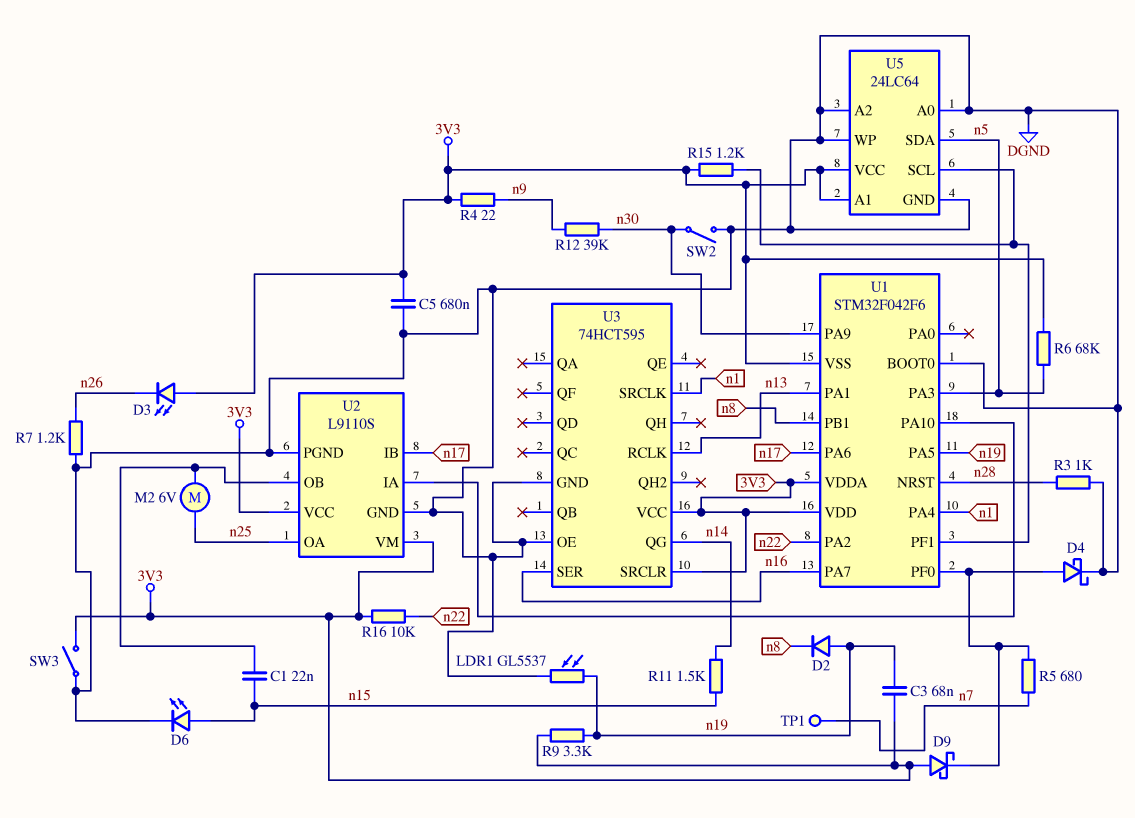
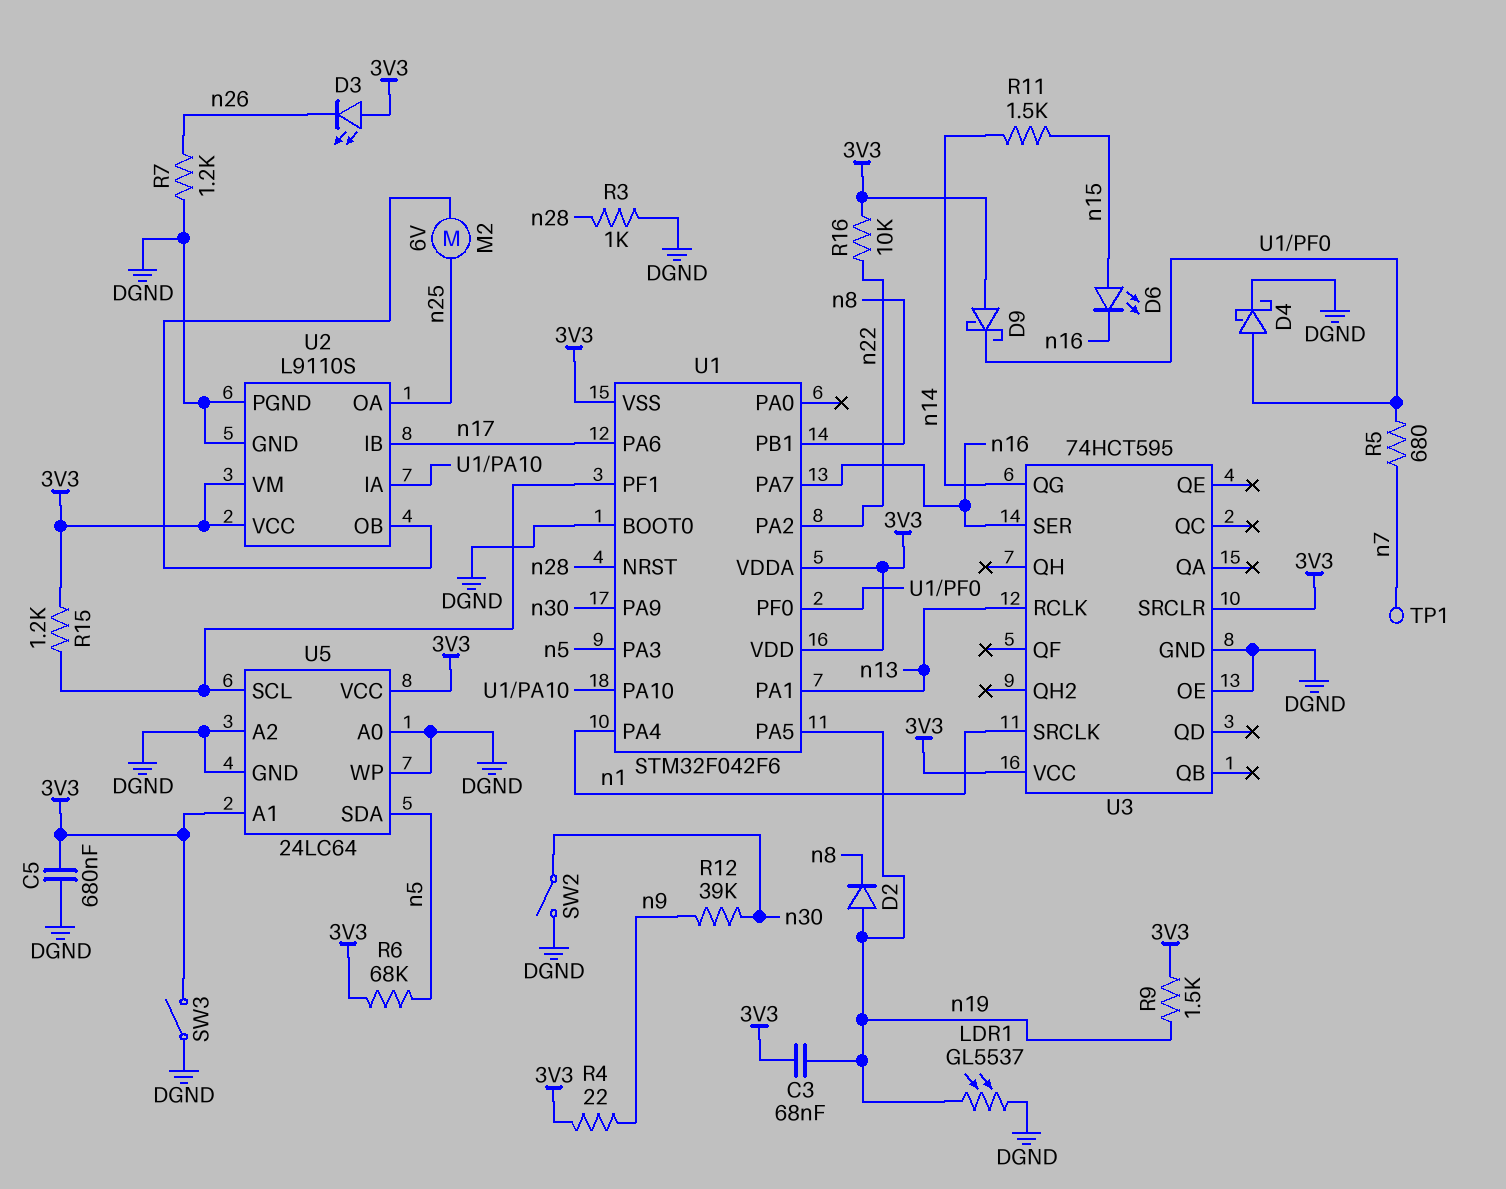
C1: 22nF (U2/OB, n15) -> none
D6: LED (A n15, K DGND) -> LED (A n15, K n16)
R9: 3.3k (3V3, n19) -> 1.5k (3V3, n19)

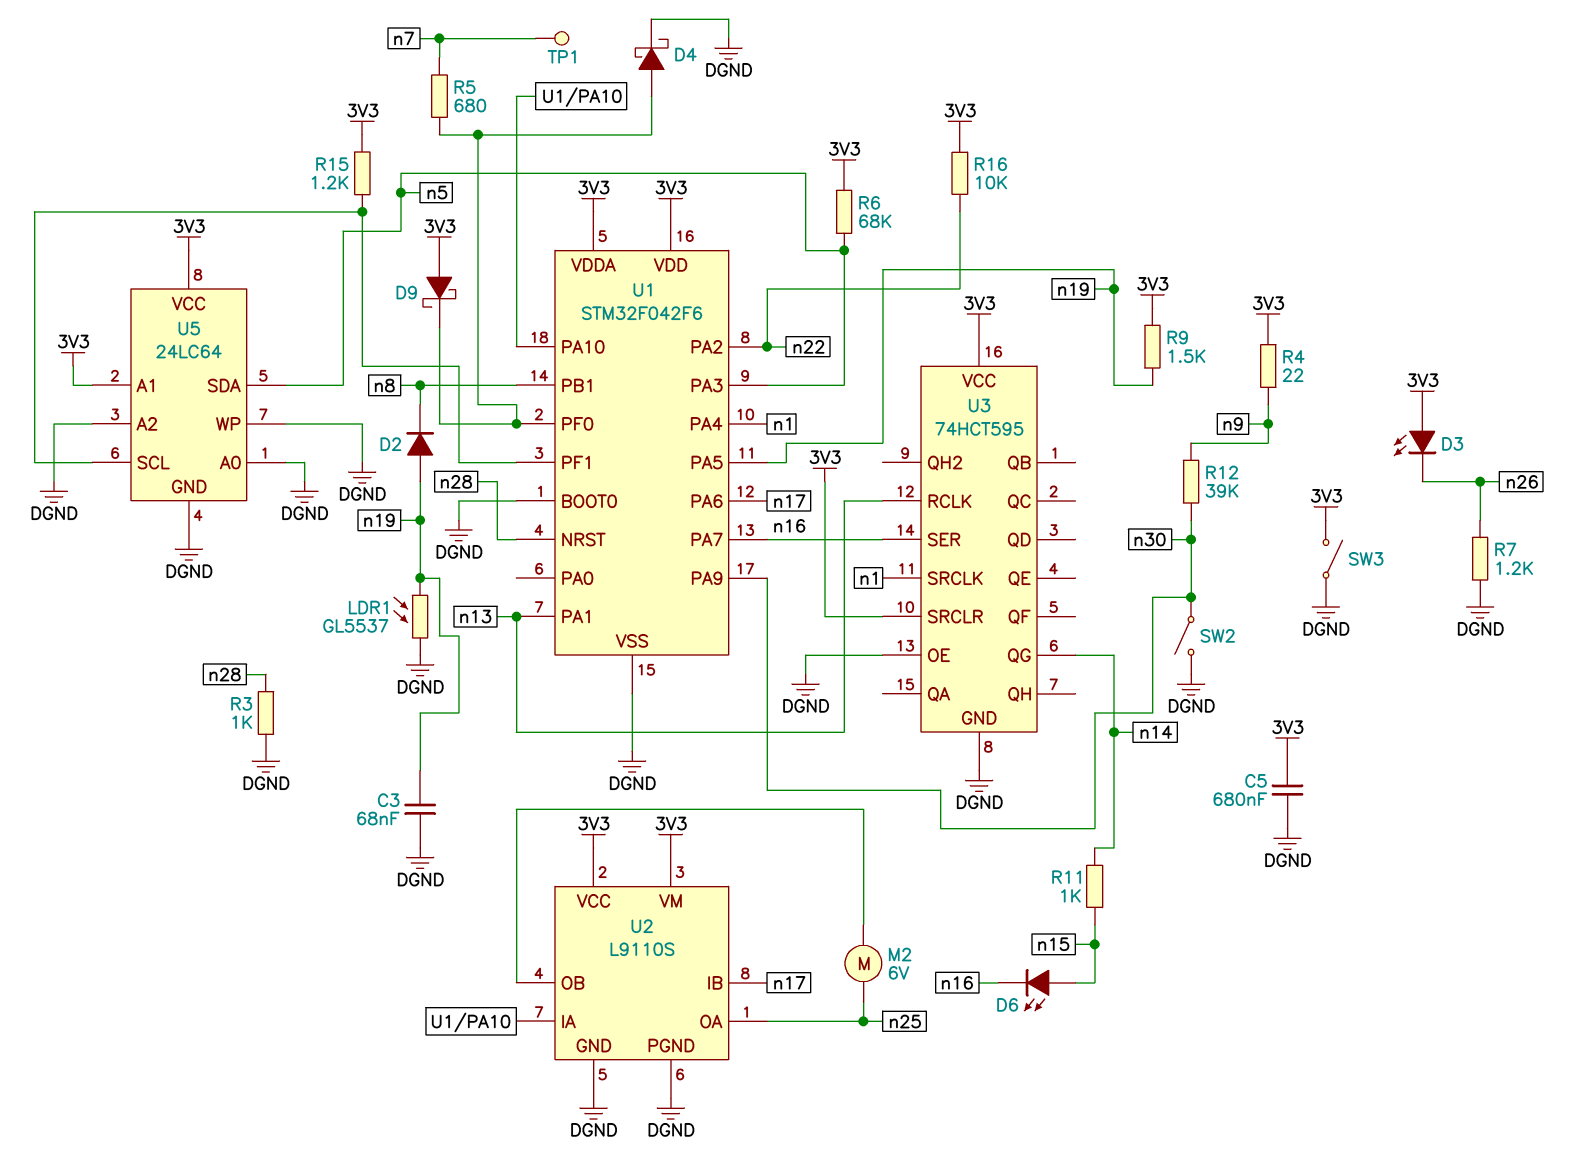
C3: 68nF (3V3, n19) -> 68nF (DGND, n19)
R11: 1.5k (n14, n15) -> 1k (n14, n15)
U1 pin VSS: 3V3 -> DGND

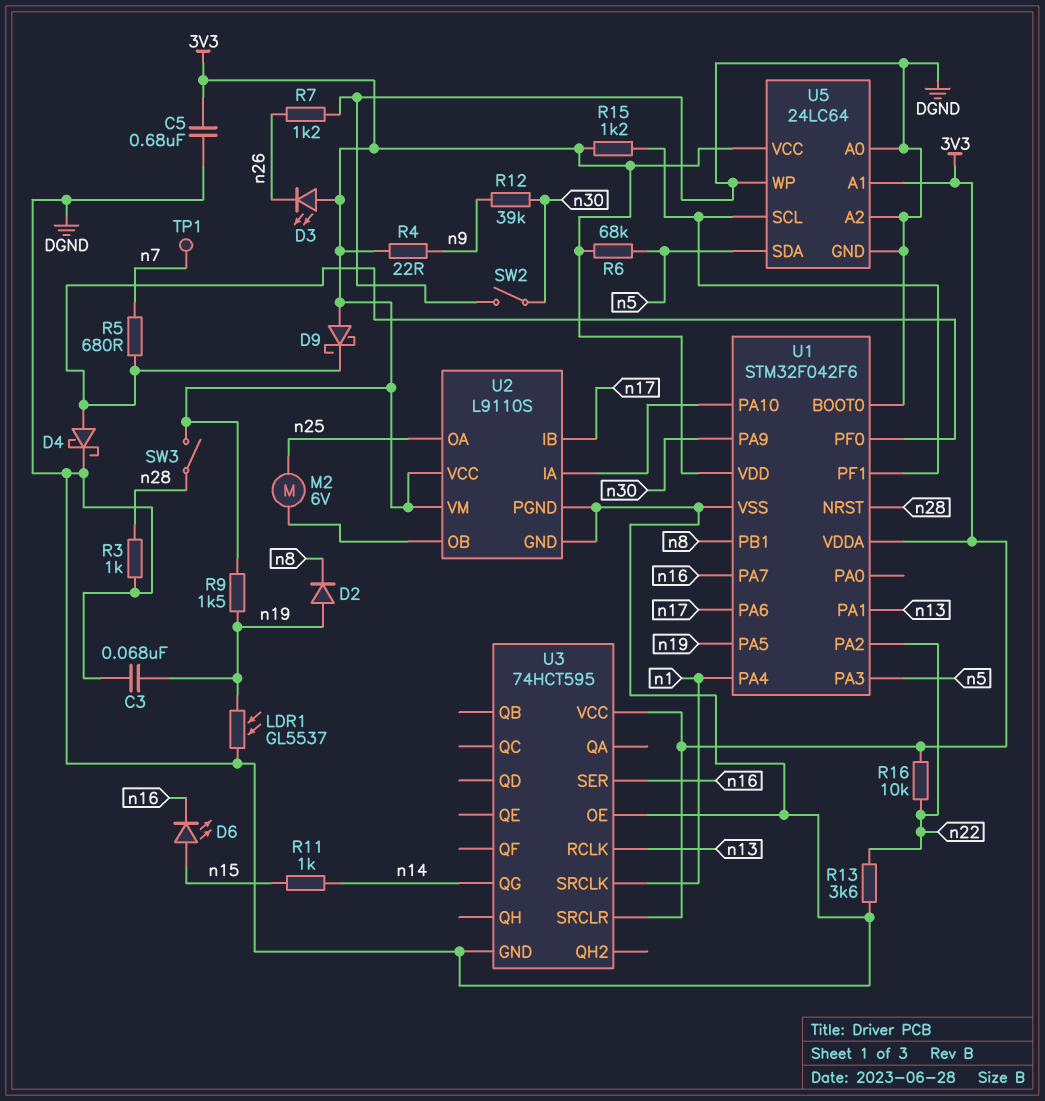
R13: none -> 3.6k (DGND, n22)
SW3: switch (3V3, DGND) -> switch (3V3, n28)

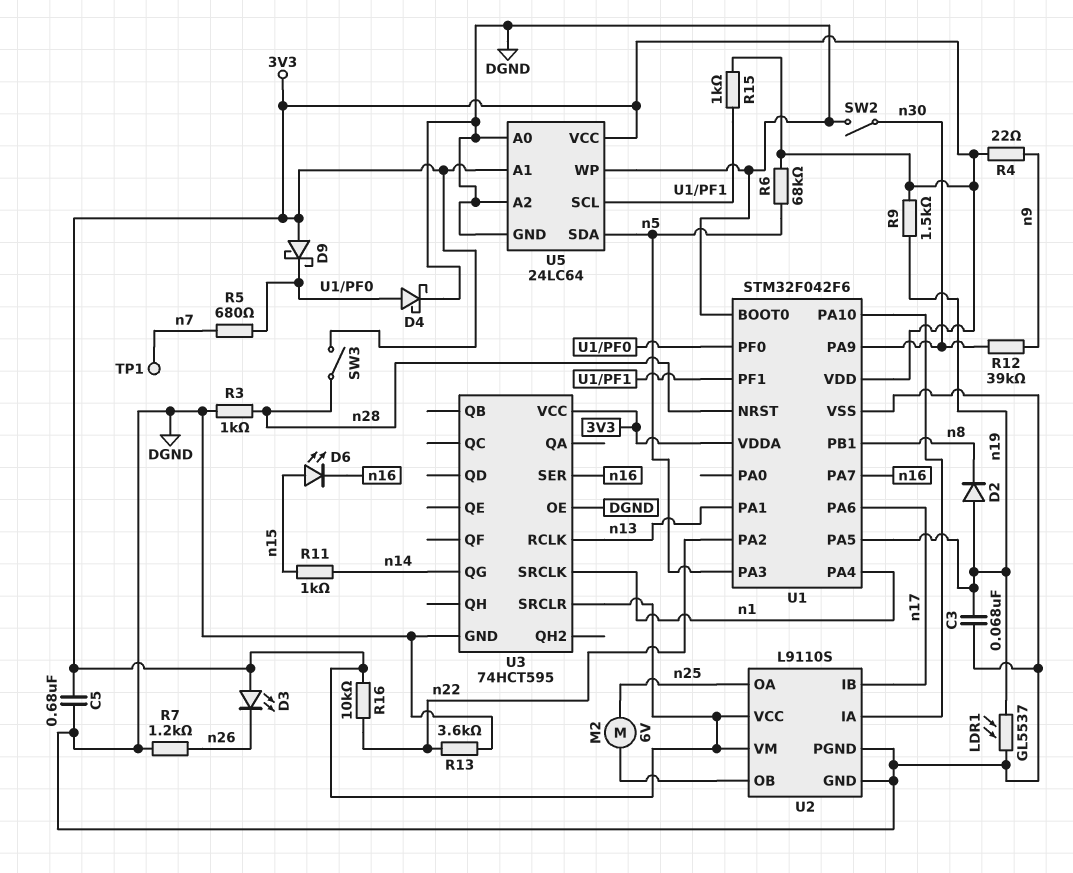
R15: 1.2k (3V3, U1/PF1) -> 1k (3V3, U1/PF1)

